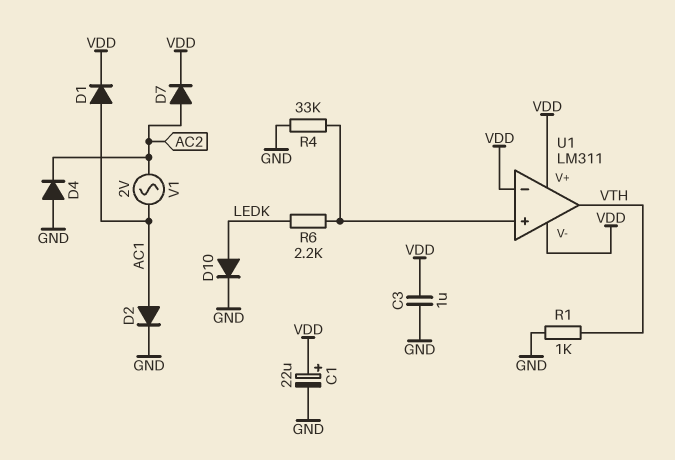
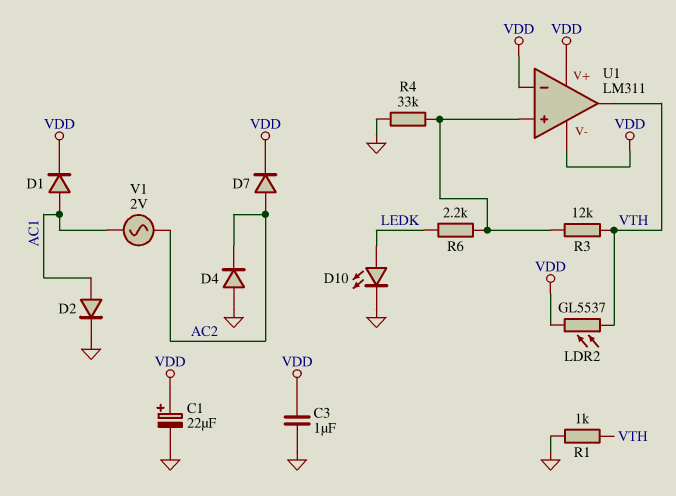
D10: diode (A LEDK, K GND) -> LED (A LEDK, K GND)
LDR2: none -> GL5537 (VDD, VTH)
R3: none -> 12k (U1/in+, VTH)

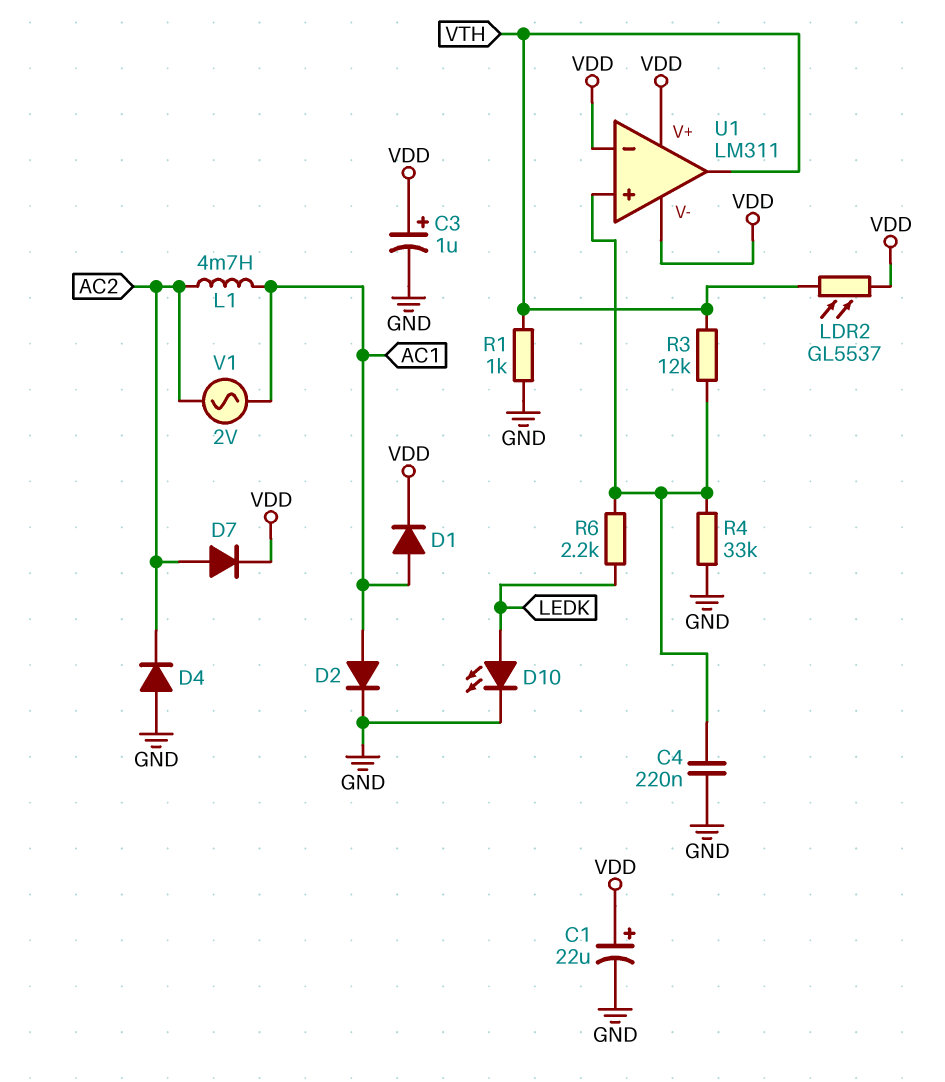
C3: 1uF (GND, VDD) -> 1uF (plus VDD, minus GND)
C4: none -> 220nF (GND, U1/in+)
L1: none -> 4.7mH (AC1, AC2)

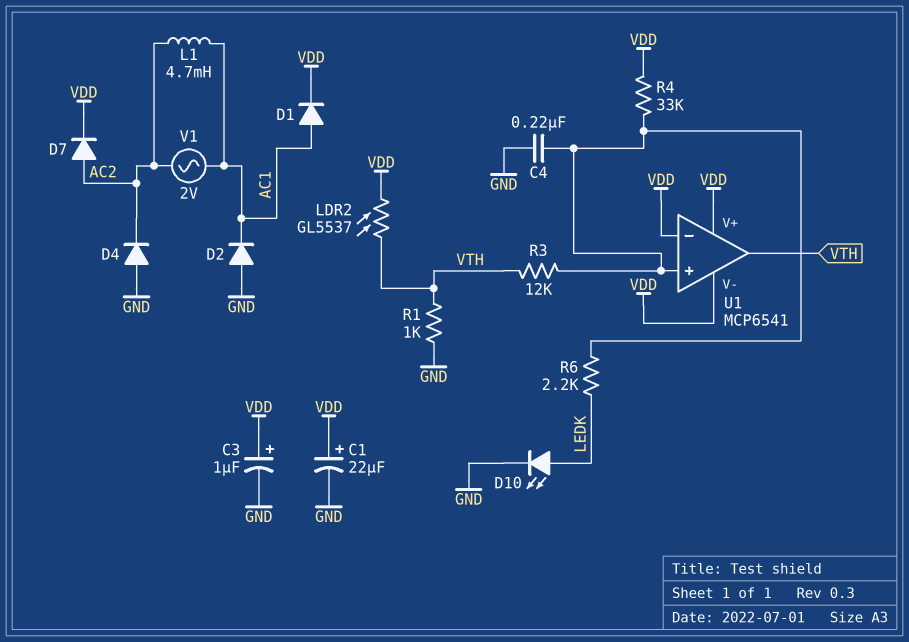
D2: diode (A AC1, K GND) -> diode (A GND, K AC1)
R4: 33k (GND, U1/in+) -> 33k (U1/in+, VDD)
U1: LM311 -> MCP6541

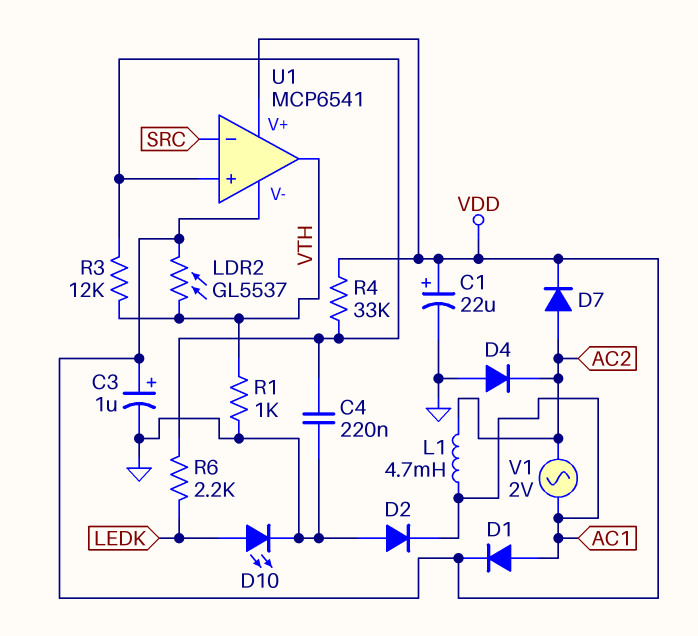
U1 pin in-: VDD -> SRC

